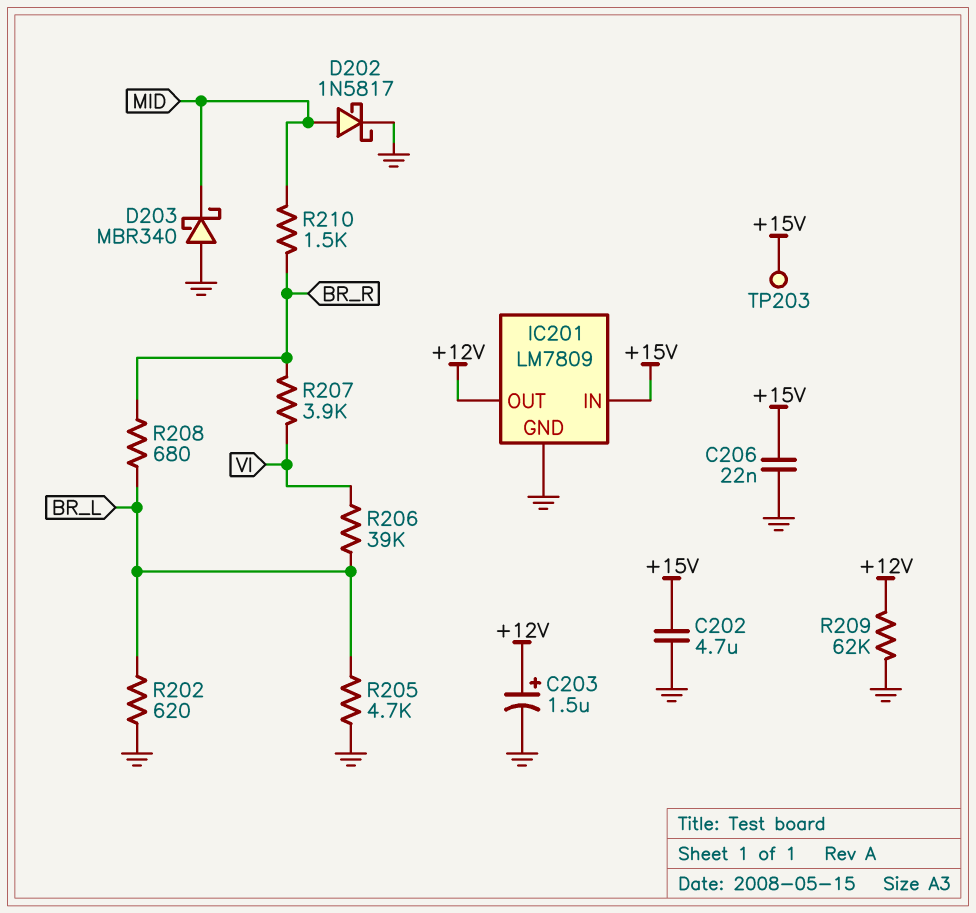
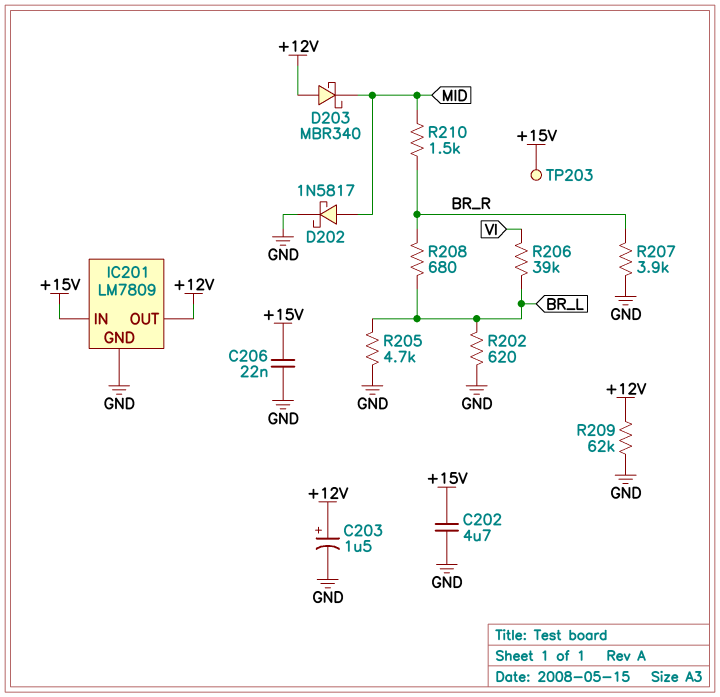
D203: schottky MBR340 (A GND, K MID) -> schottky MBR340 (A +12V, K MID)
R207: 3.9k (BR_R, VI) -> 3.9k (BR_R, GND)

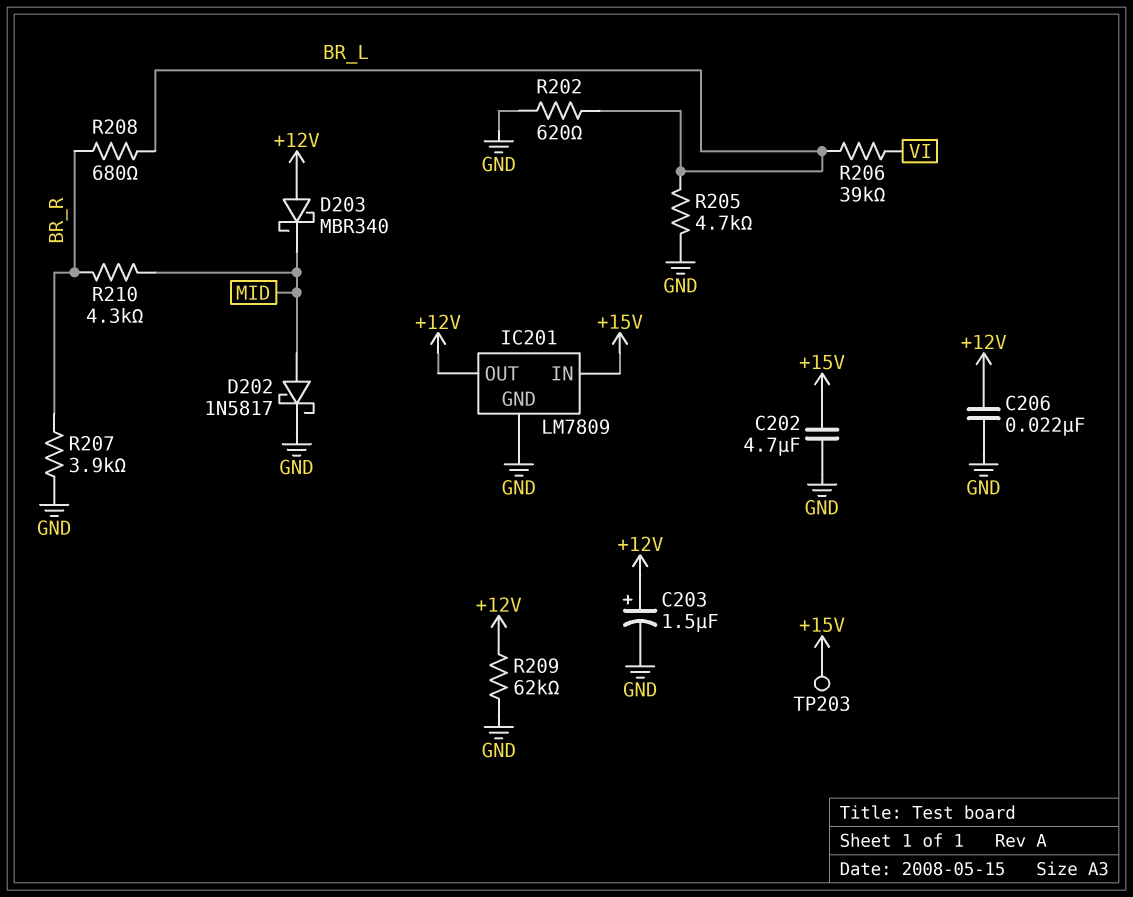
C206: 22nF (+15V, GND) -> 22nF (+12V, GND)
R210: 1.5k (BR_R, MID) -> 4.3k (BR_R, MID)

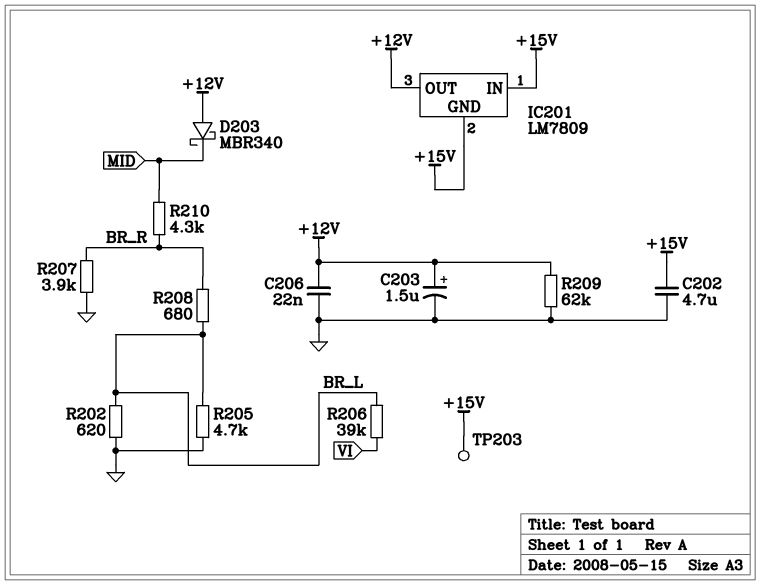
D202: schottky 1N5817 (A MID, K GND) -> none
IC201 pin GND: GND -> +15V

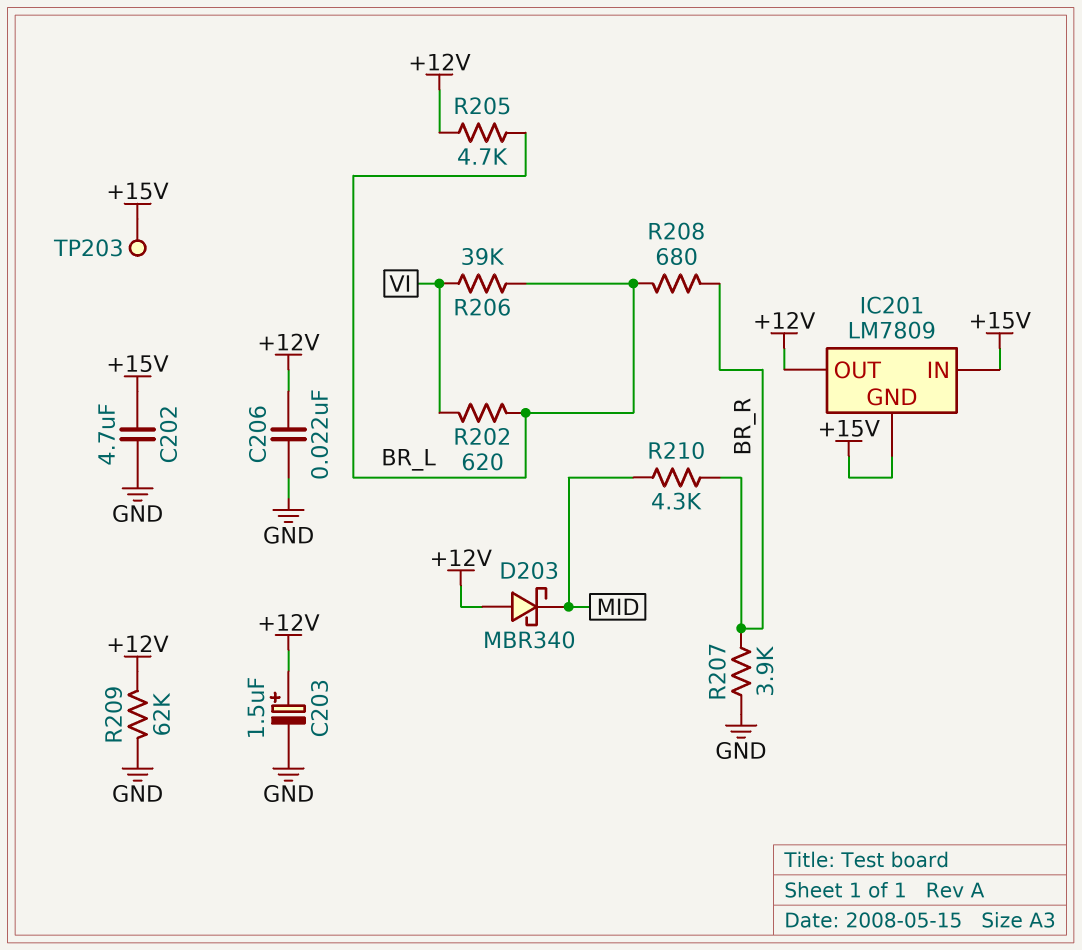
R202: 620 (BR_L, GND) -> 620 (BR_L, VI)
R205: 4.7k (BR_L, GND) -> 4.7k (+12V, BR_L)

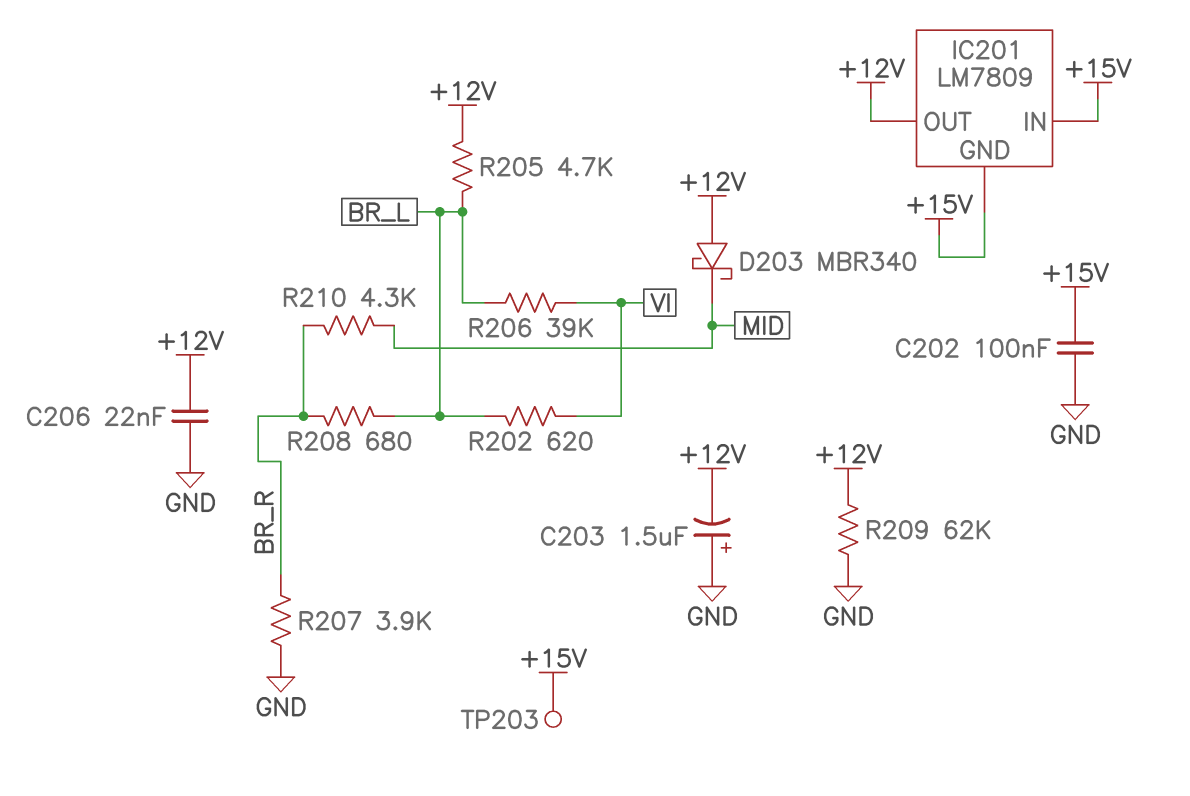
C202: 4.7uF (+15V, GND) -> 100nF (+15V, GND)
C203: 1.5uF (plus +12V, minus GND) -> 1.5uF (plus GND, minus +12V)

